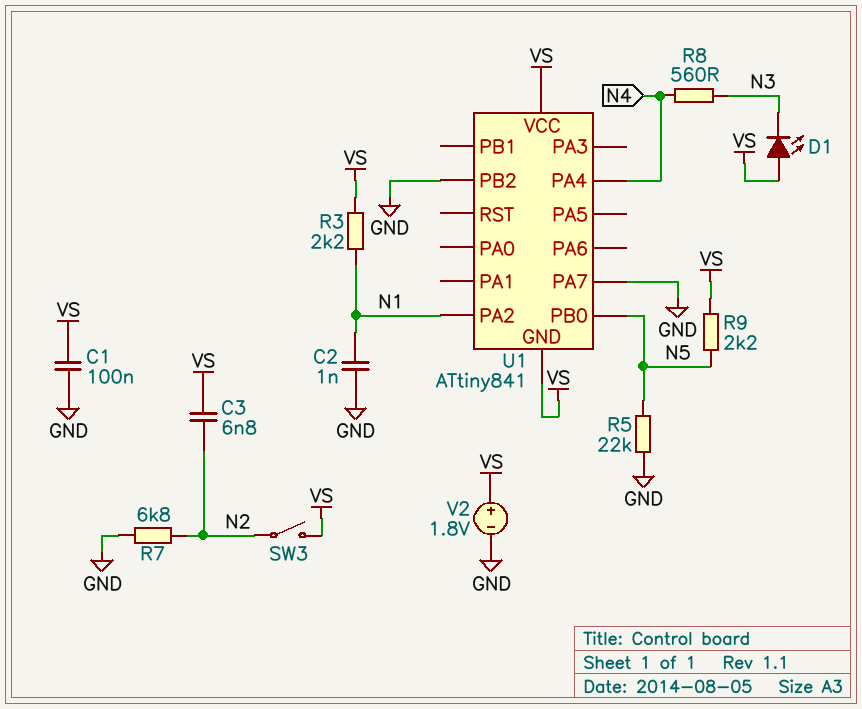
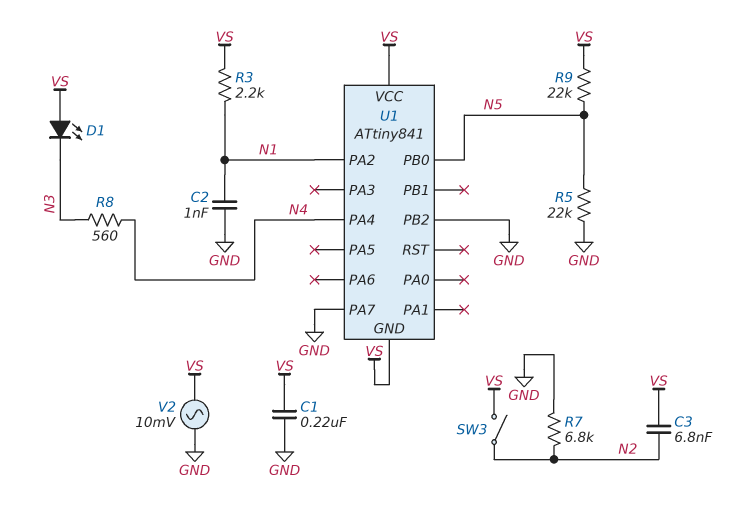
C1: 100nF (GND, VS) -> 220nF (GND, VS)
R9: 2.2k (N5, VS) -> 22k (N5, VS)
V2: 1.8V (plus VS, minus GND) -> AC 10mV (GND, VS)

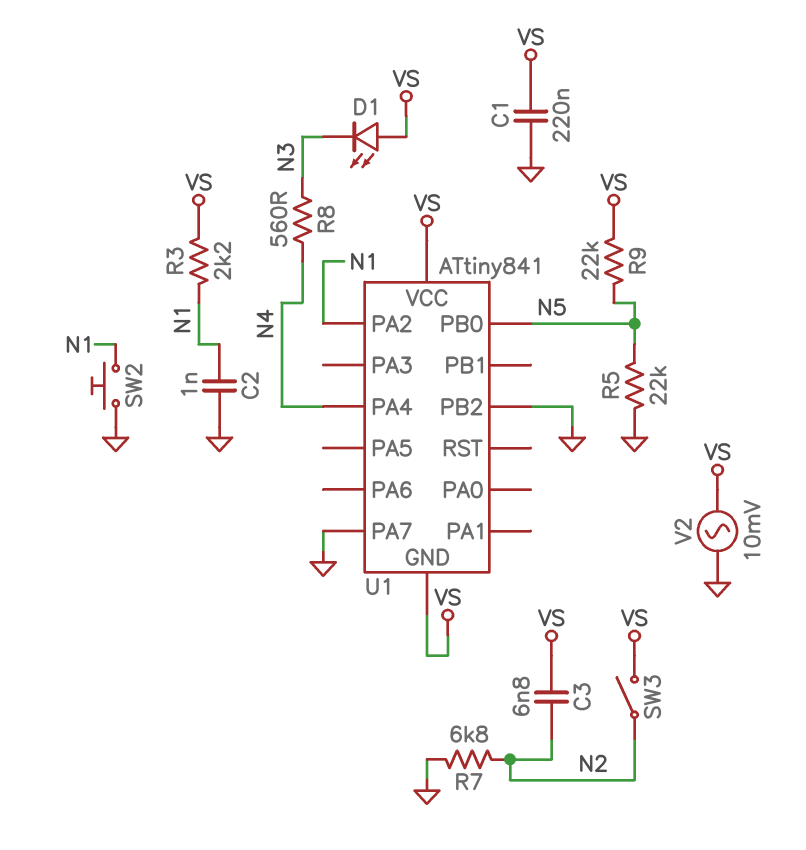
SW2: none -> button (GND, N1)

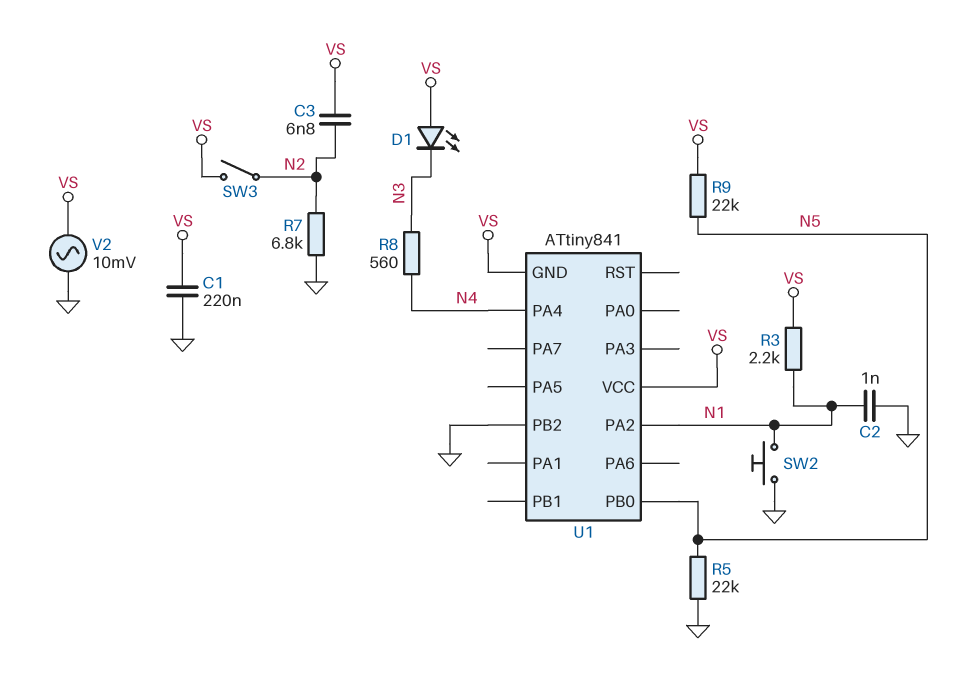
U1 pin PA7: GND -> none

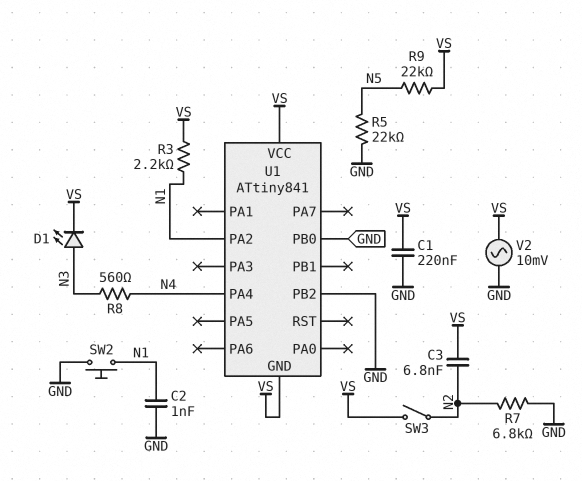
D1: LED (A VS, K N3) -> LED (A N3, K VS)
U1 pin PB0: N5 -> GND

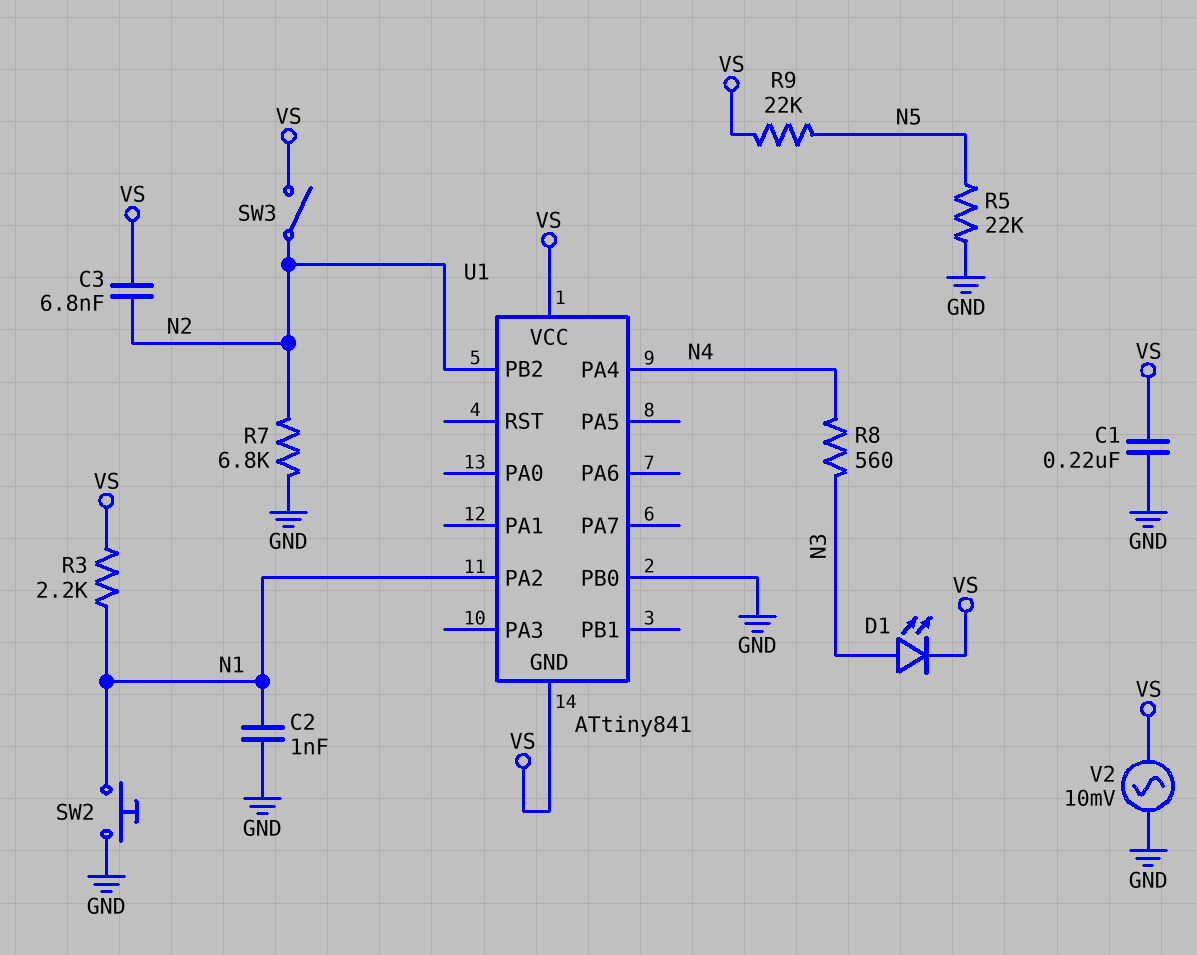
U1 pin PB2: GND -> N2

